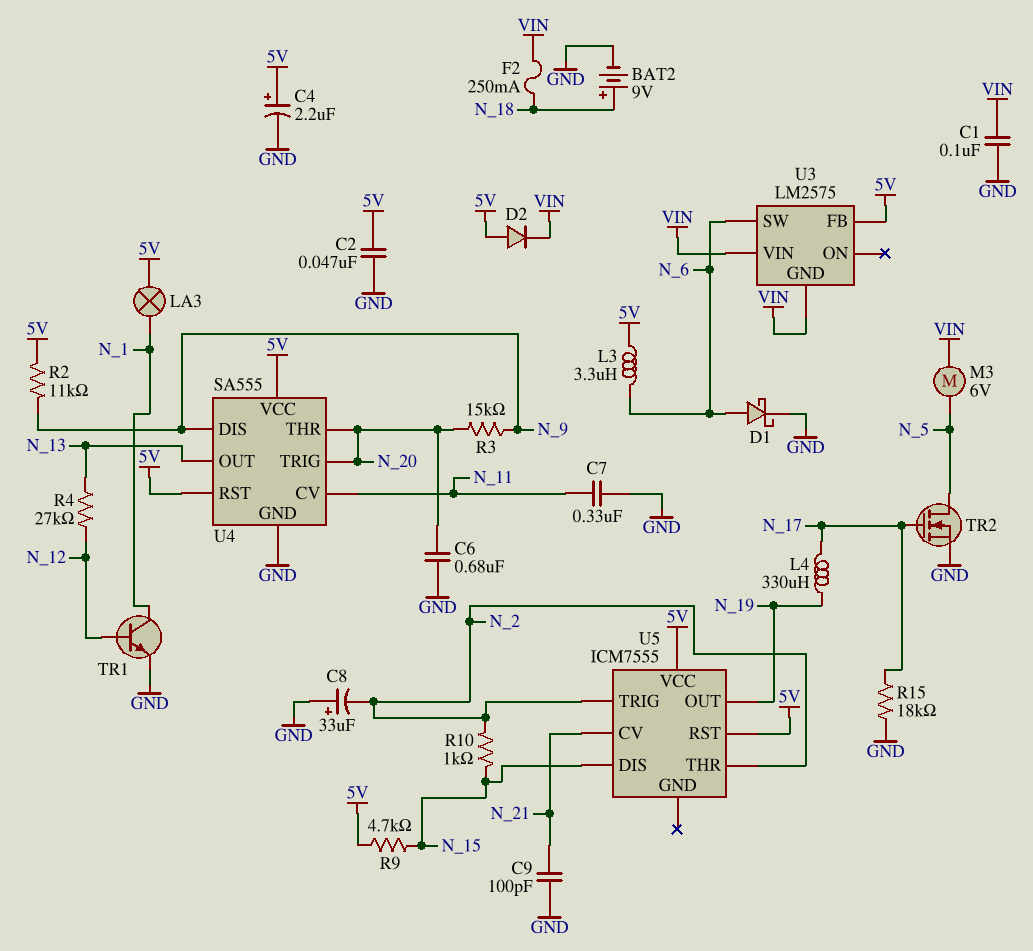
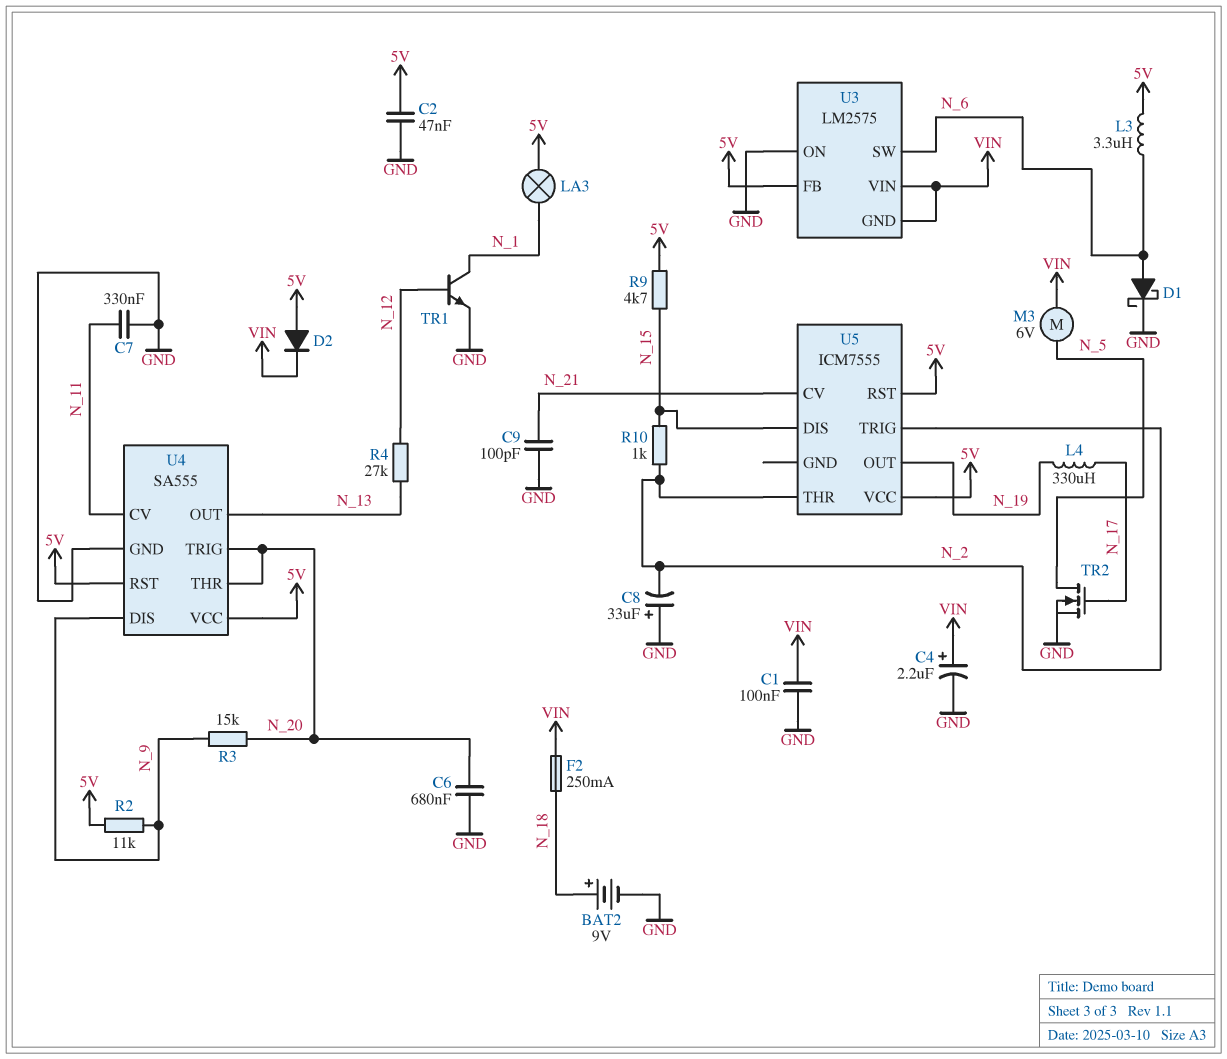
C4: 2.2uF (plus 5V, minus GND) -> 2.2uF (plus VIN, minus GND)
R15: 18k (GND, N_17) -> none
U3 pin ON: none -> GND

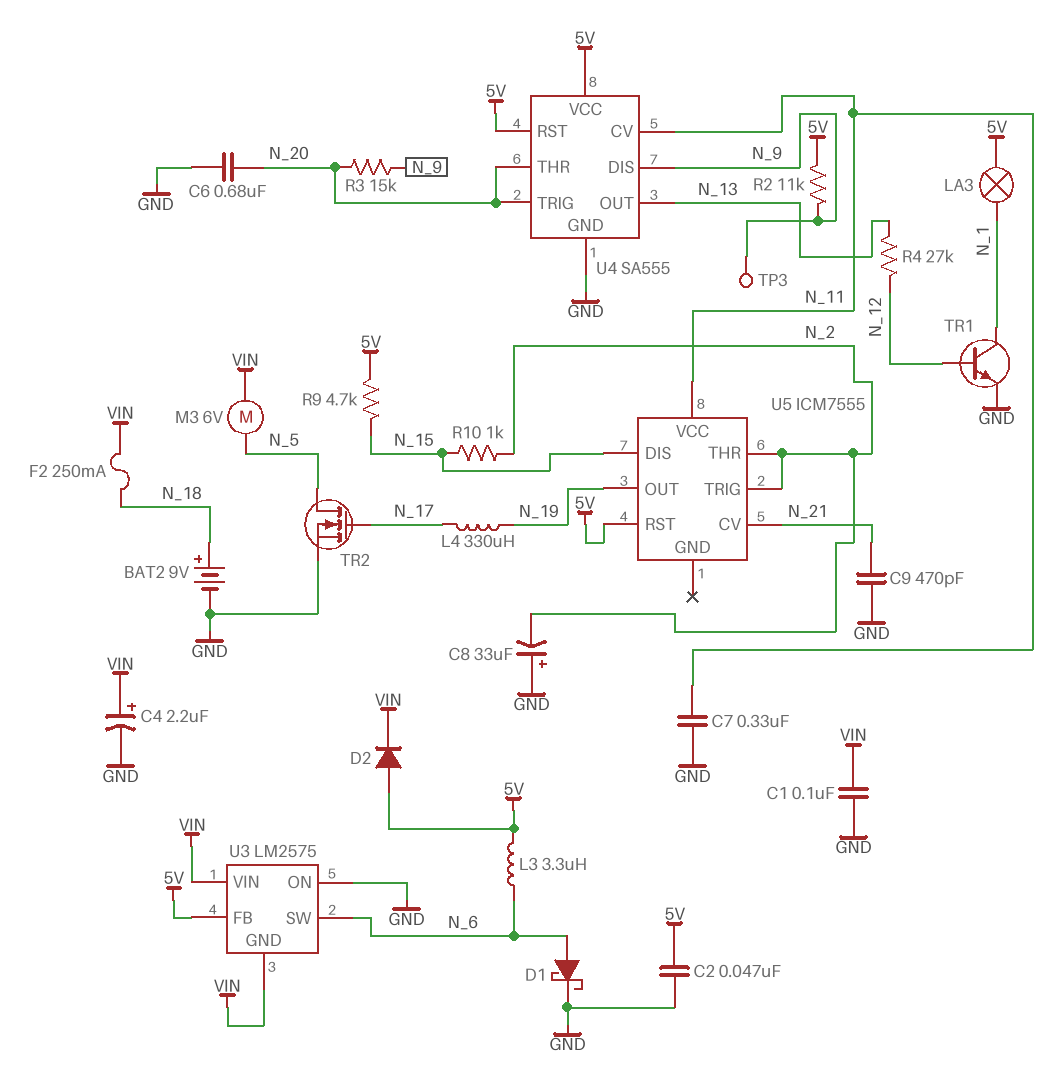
C9: 100pF (GND, N_21) -> 470pF (GND, N_21)
TP3: none -> test point (N_9)
U5 pin VCC: 5V -> N_11

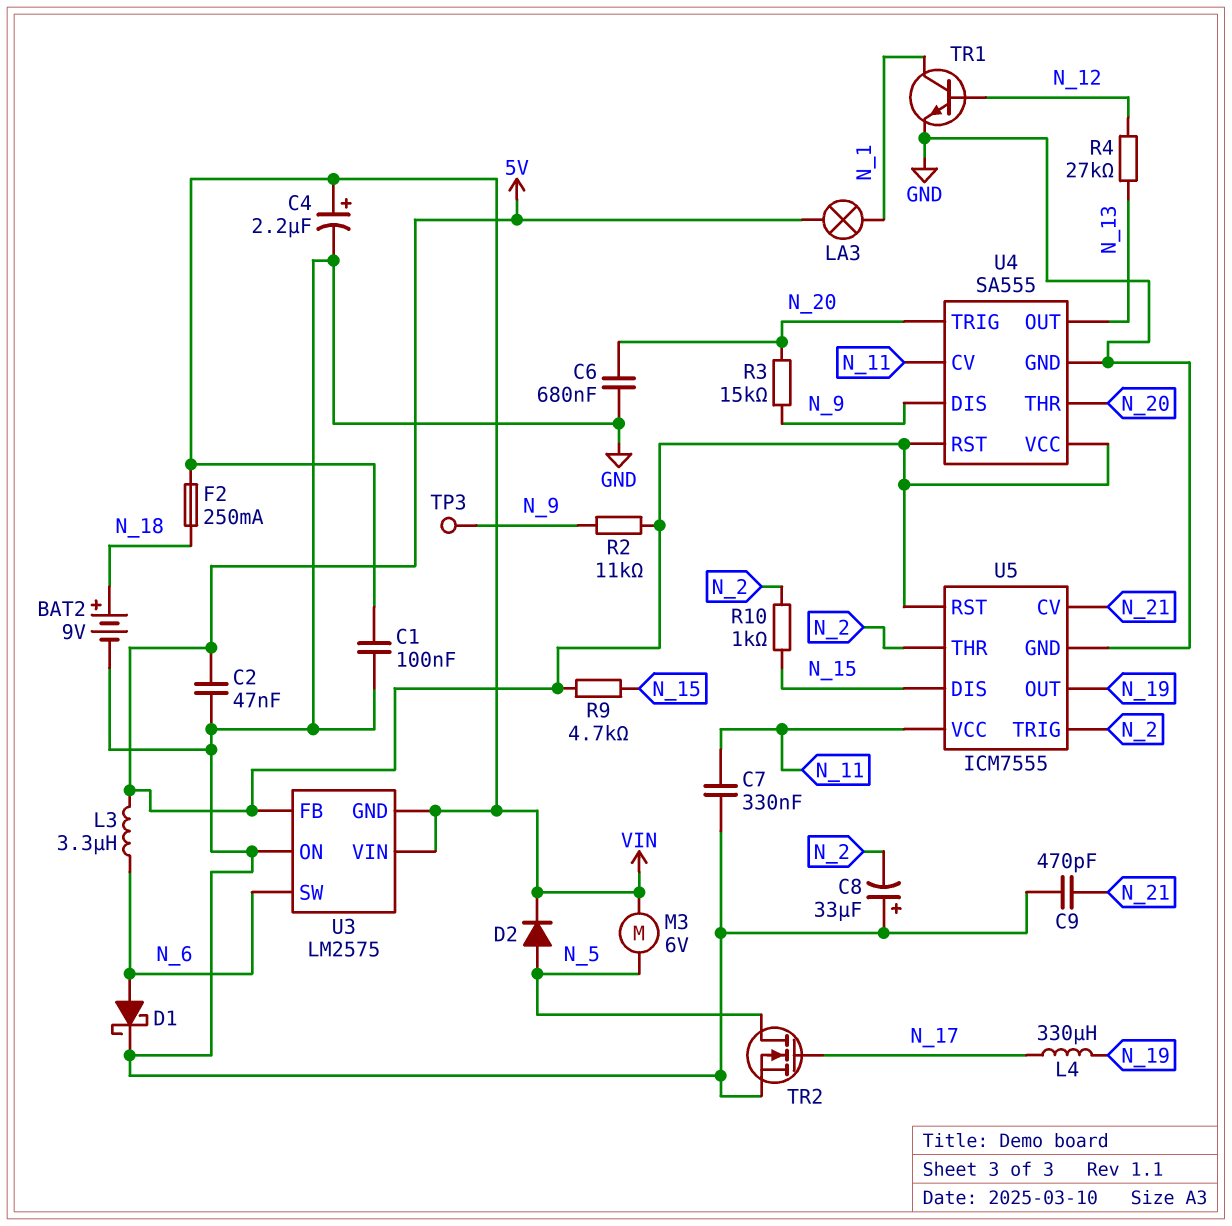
D2: diode (A 5V, K VIN) -> diode (A N_5, K VIN)
U5 pin GND: none -> GND

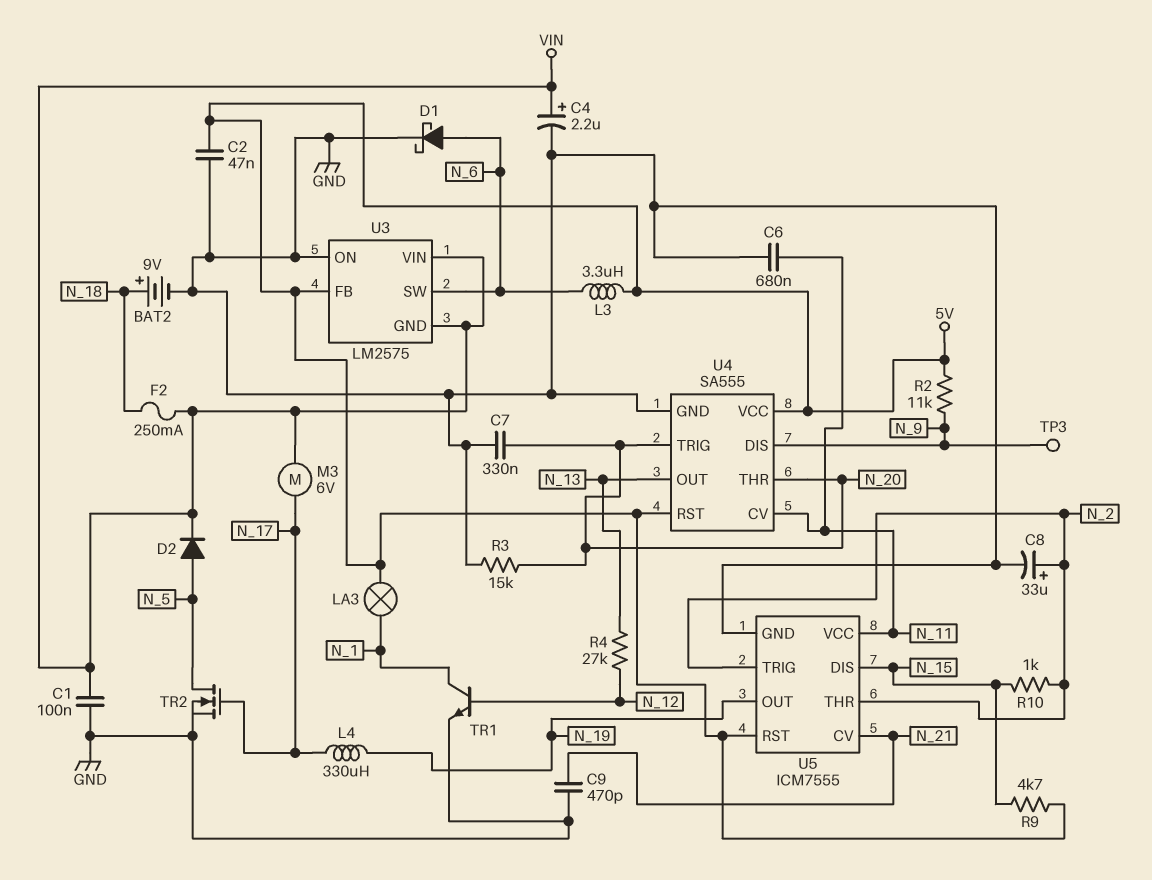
C6: 680nF (GND, N_20) -> 680nF (GND, N_11)
C7: 330nF (GND, N_11) -> 330nF (GND, N_20)
C8: 33uF (plus GND, minus N_2) -> 33uF (plus N_2, minus GND)
M3: motor 6V (N_5, VIN) -> motor 6V (N_17, VIN)
R3: 15k (N_9, N_20) -> 15k (GND, N_20)

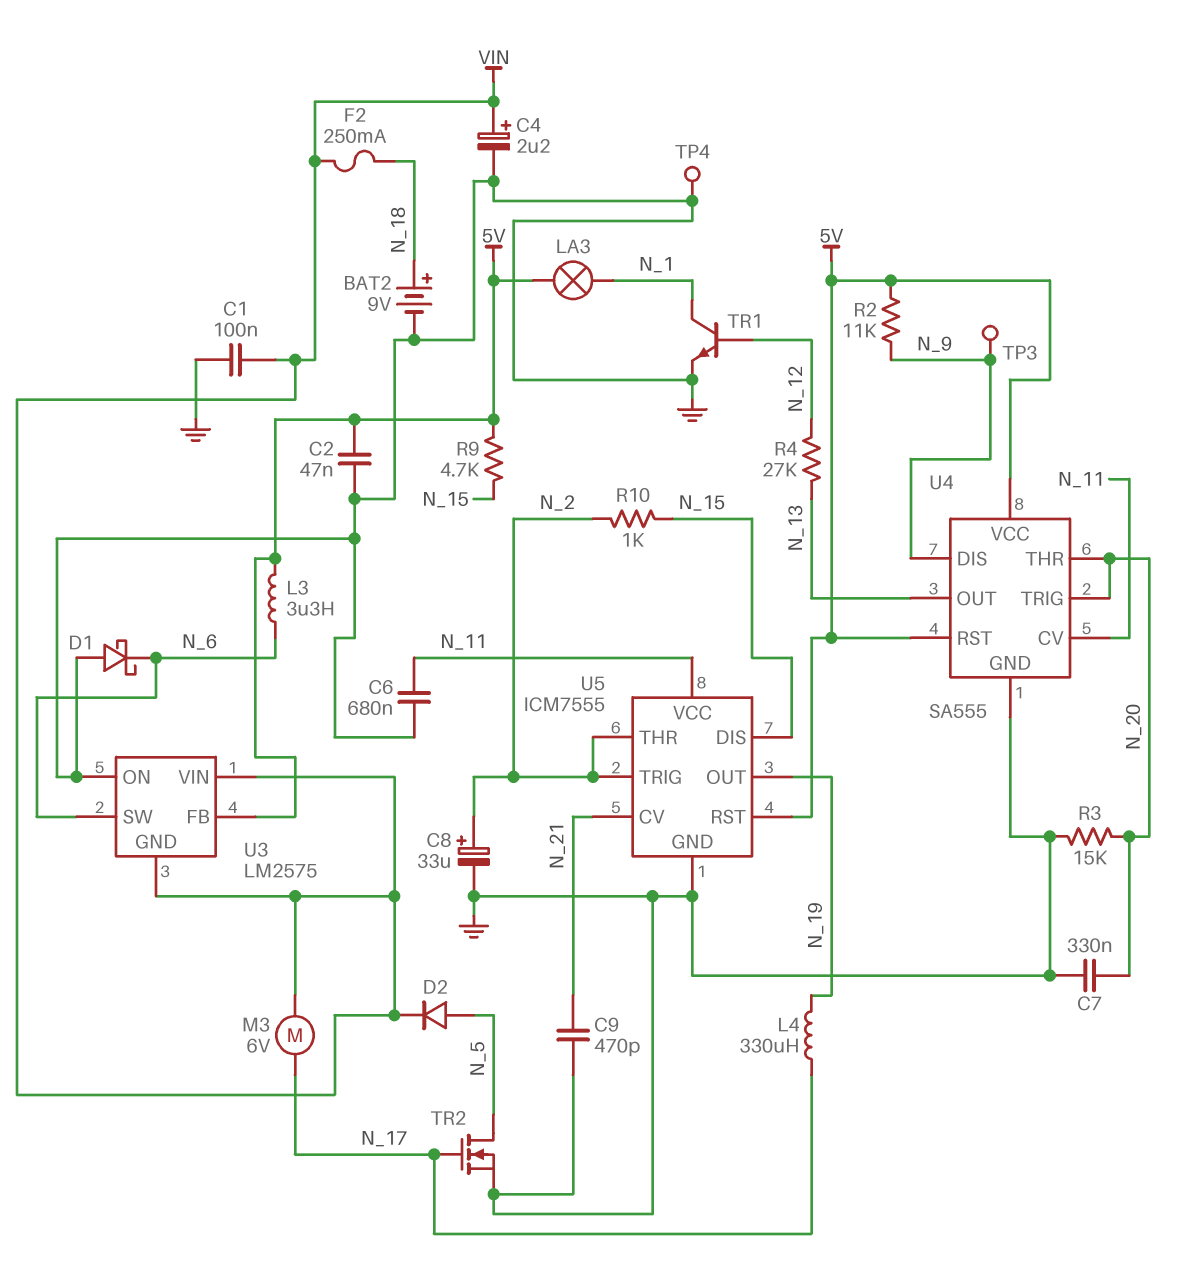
D1: schottky (A N_6, K GND) -> schottky (A GND, K N_6)
TP4: none -> test point (GND)

